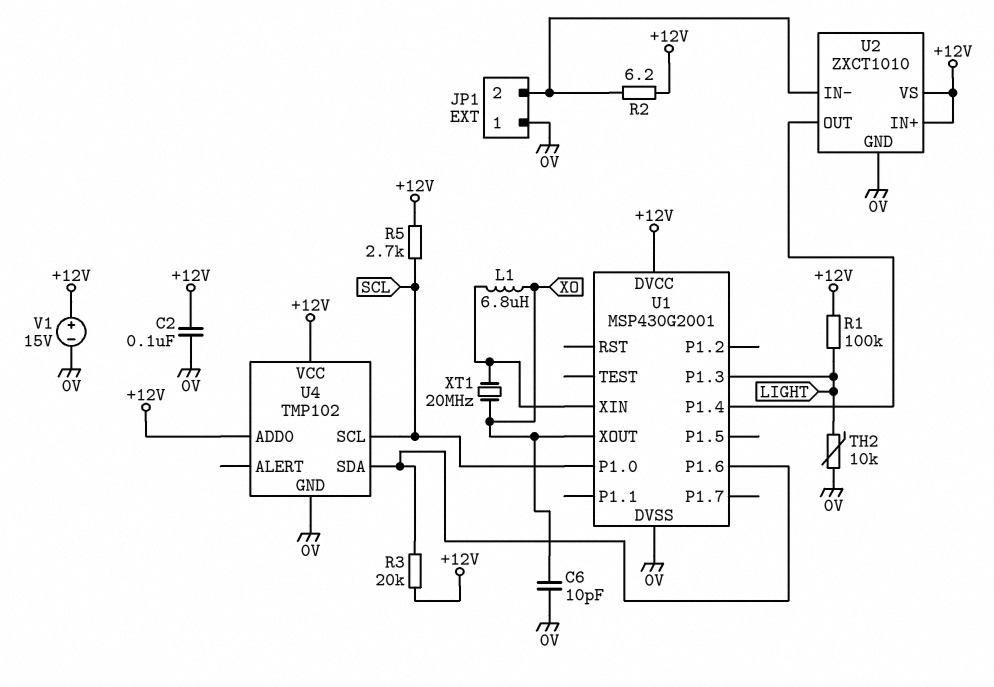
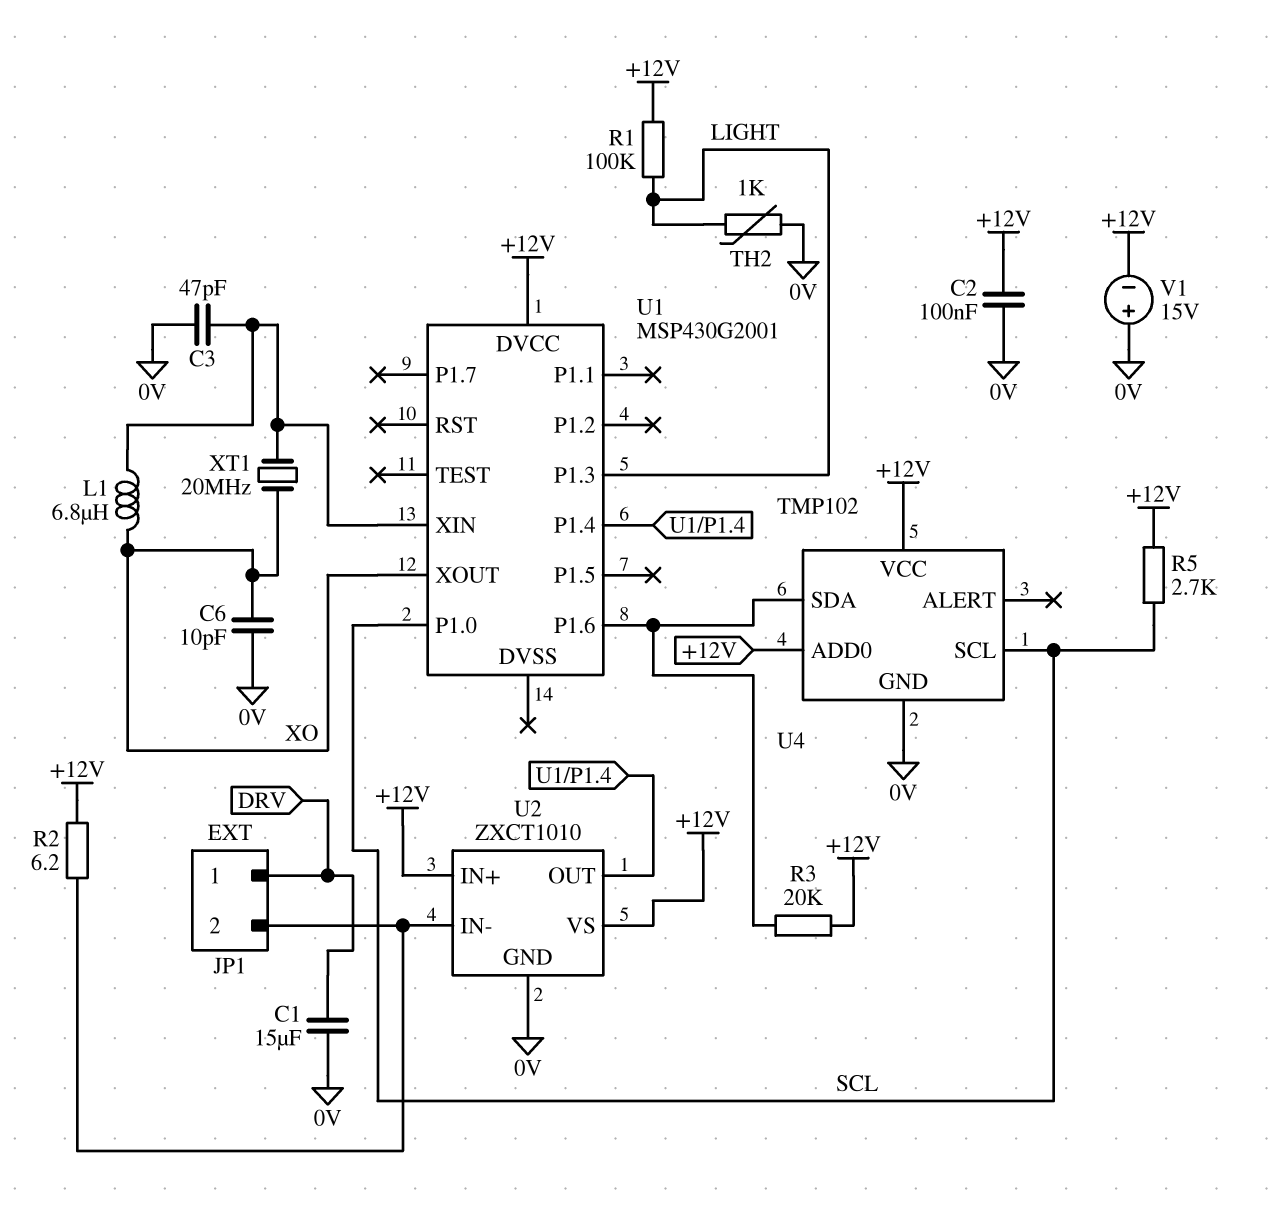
C1: none -> 15uF (0V, DRV)
C3: none -> 47pF (0V, U1/XIN)
JP1 pin 1: 0V -> DRV
TH2: 10k (0V, LIGHT) -> 1k (0V, LIGHT)
U1 pin DVSS: 0V -> none
V1: 15V (plus +12V, minus 0V) -> 15V (plus 0V, minus +12V)

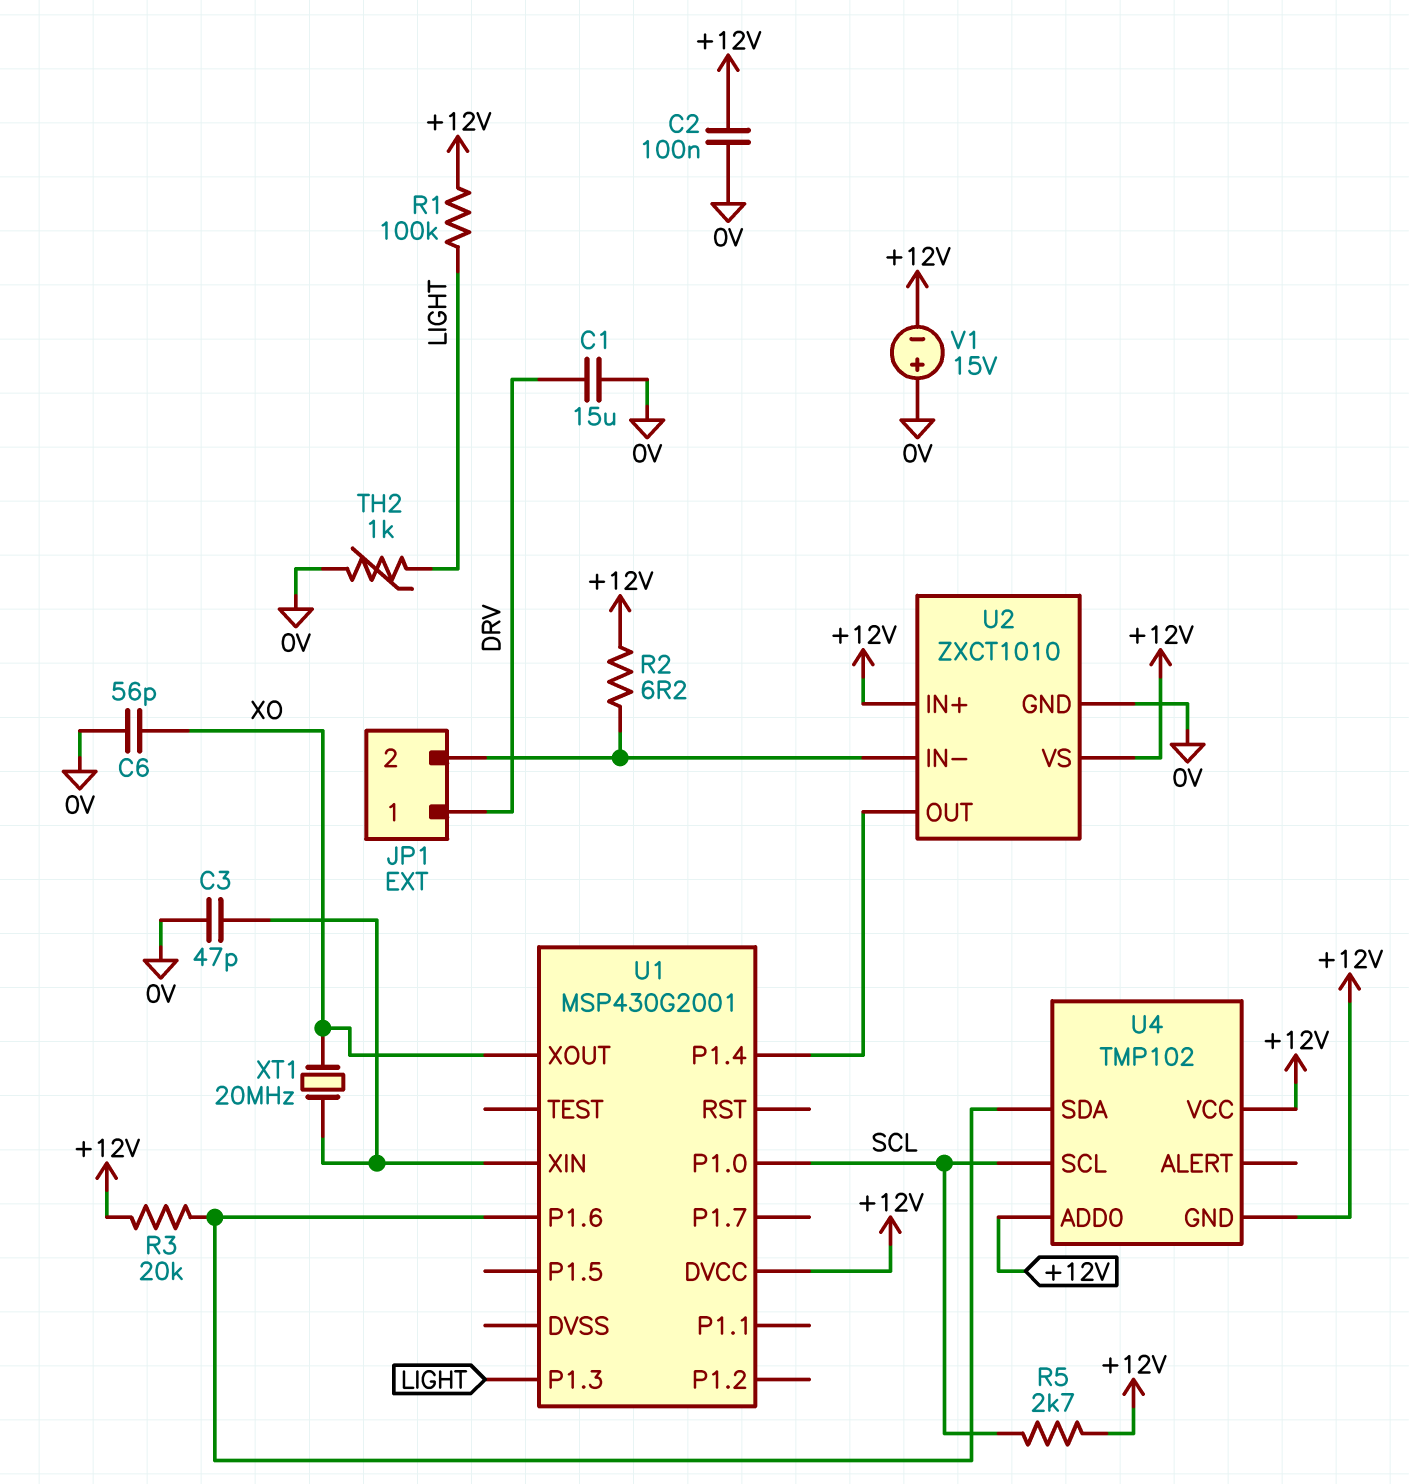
C6: 10pF (0V, XO) -> 56pF (0V, XO)
L1: 6.8uH (U1/XIN, XO) -> none
U4 pin GND: 0V -> +12V

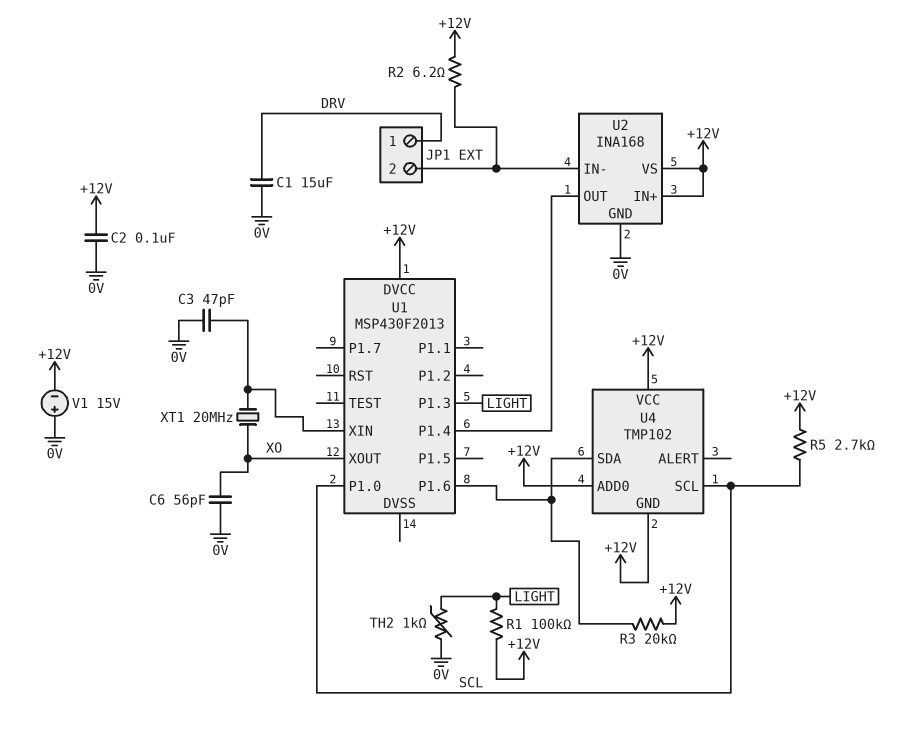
U1: MSP430G2001 -> MSP430F2013
U2: ZXCT1010 -> INA168

